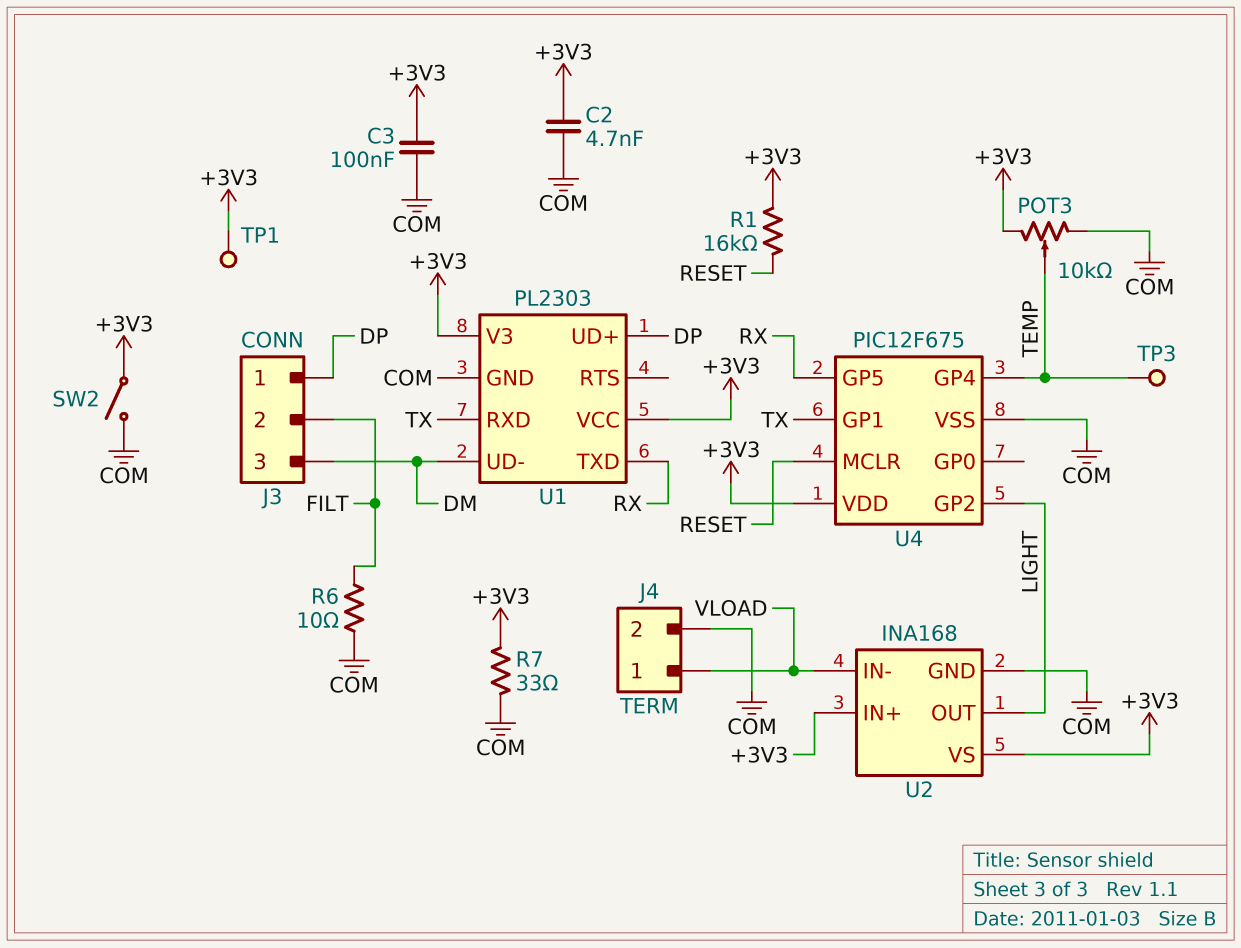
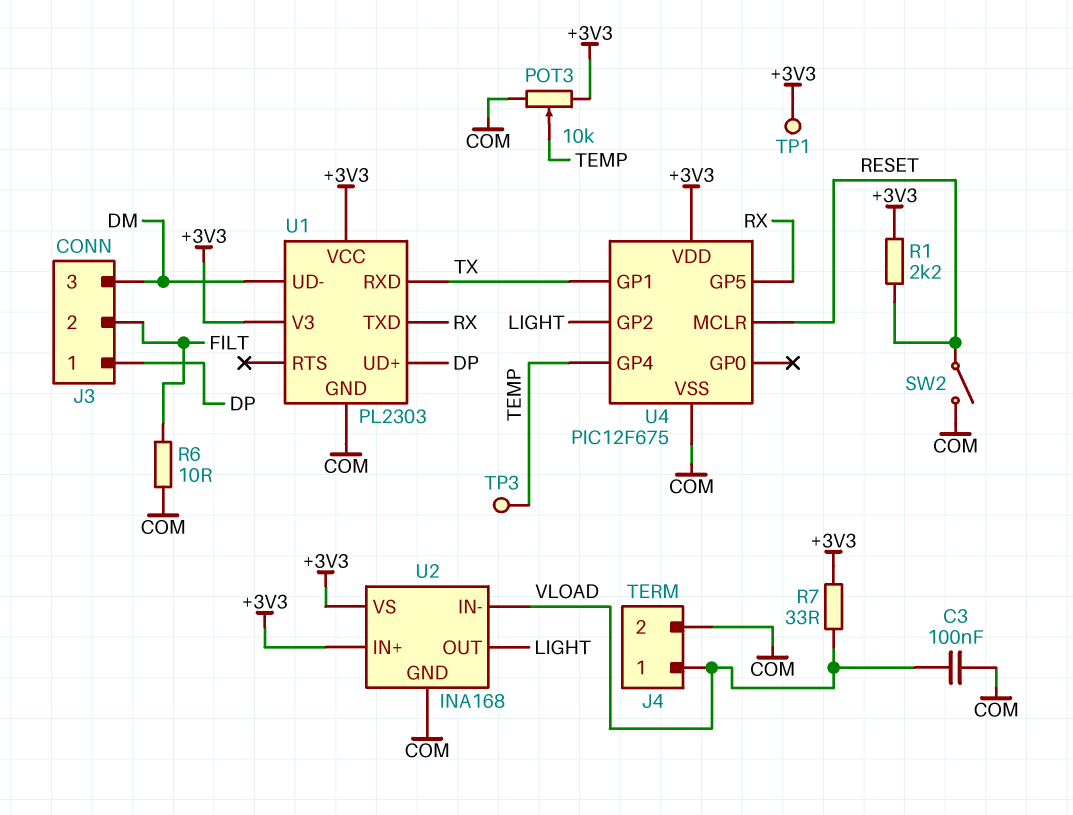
C2: 4.7nF (+3V3, COM) -> none
C3: 100nF (+3V3, COM) -> 100nF (COM, VLOAD)
R1: 16k (+3V3, RESET) -> 2.2k (+3V3, RESET)
R7: 33 (+3V3, COM) -> 33 (+3V3, VLOAD)
SW2: switch (+3V3, COM) -> switch (COM, RESET)

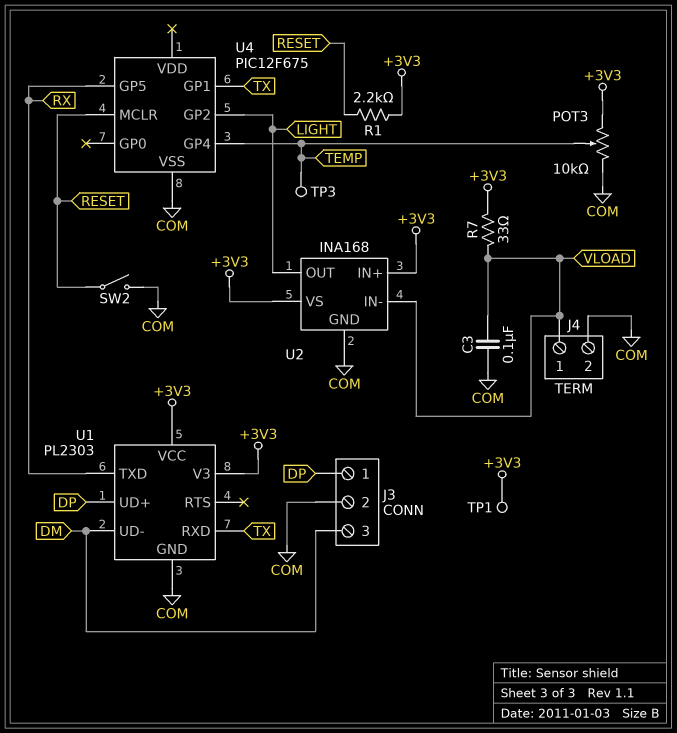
J3 pin 2: FILT -> COM
R6: 10 (COM, FILT) -> none
U4 pin VDD: +3V3 -> none

